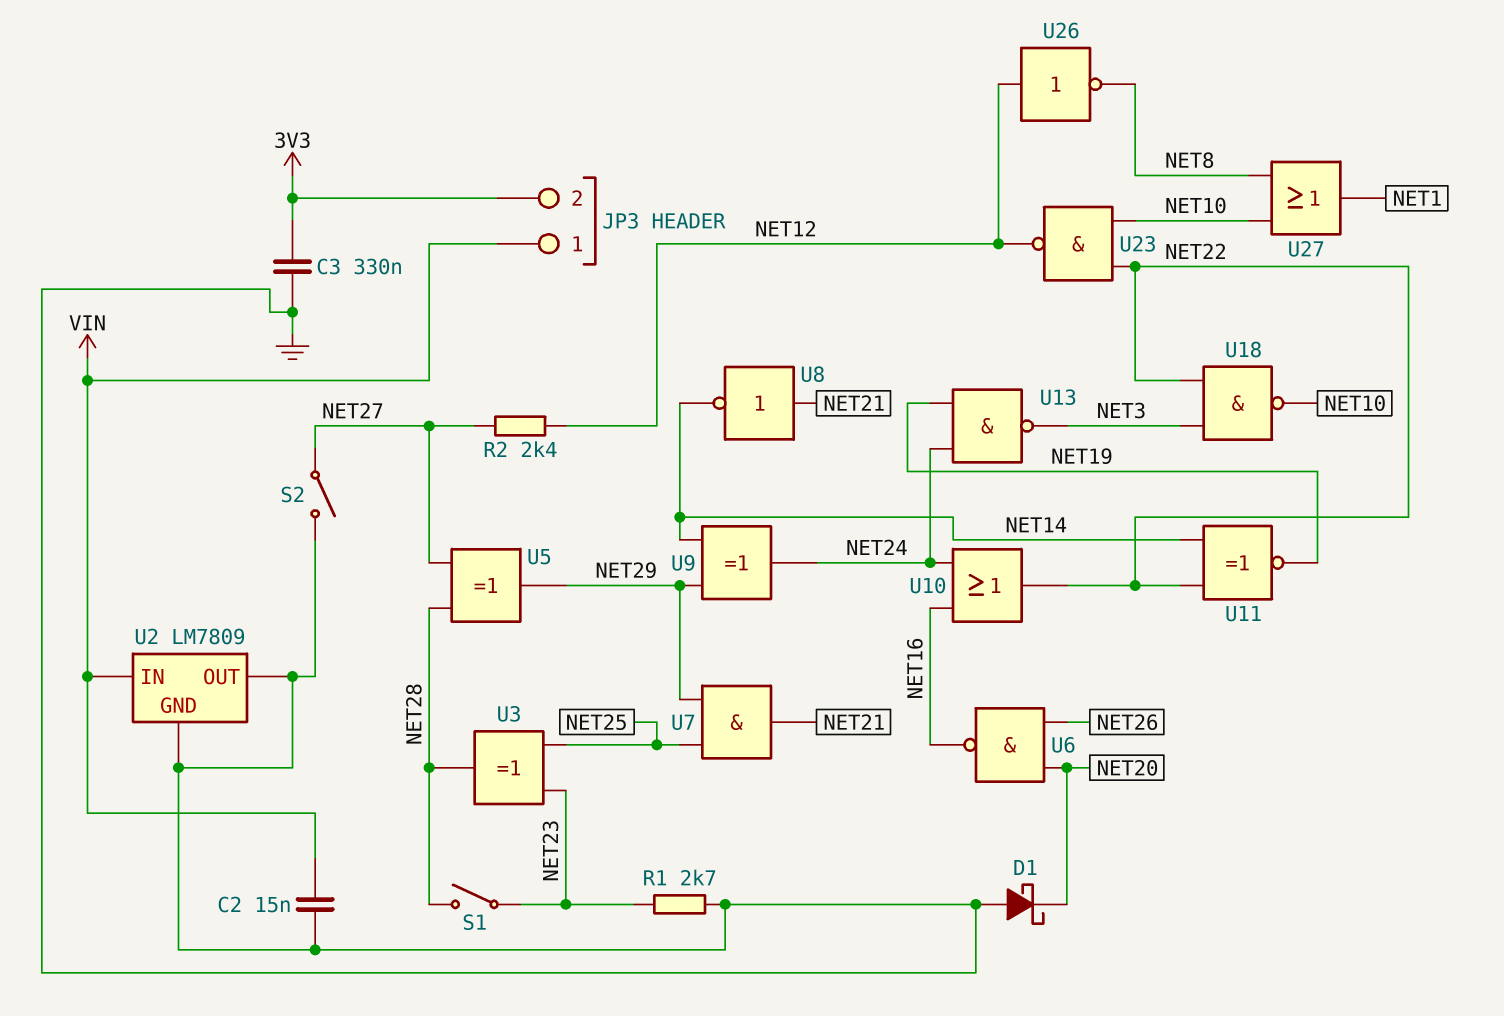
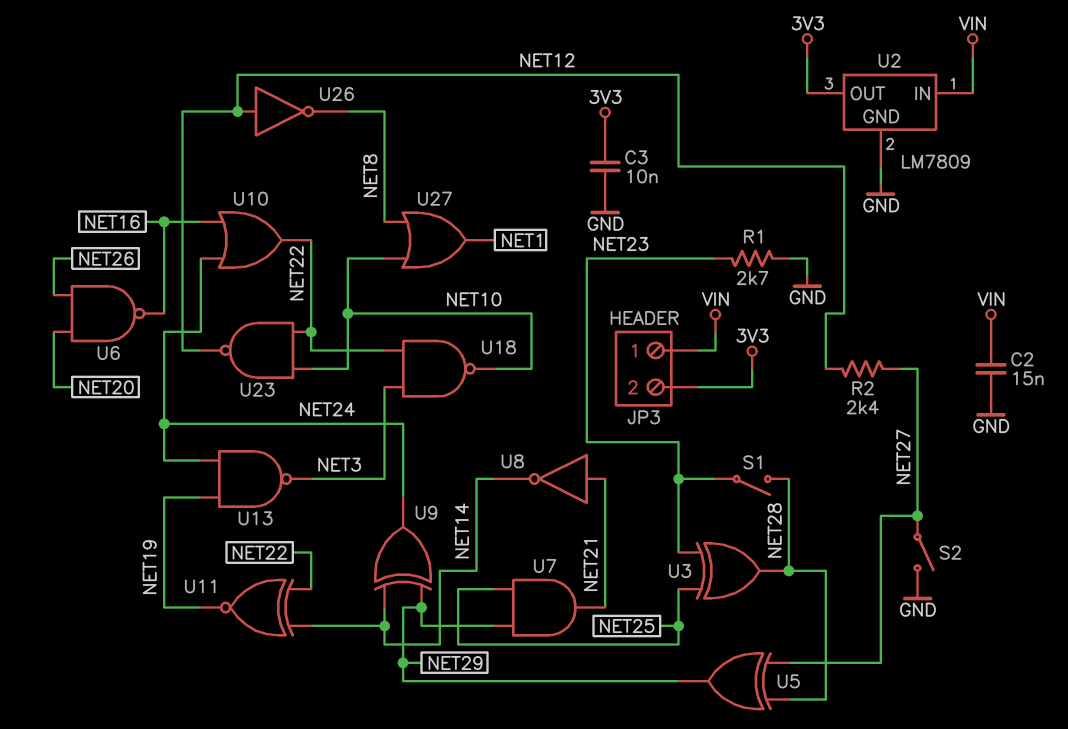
C3: 330nF (3V3, GND) -> 10nF (3V3, GND)
D1: schottky (A GND, K NET20) -> none
U2 pin OUT: GND -> 3V3

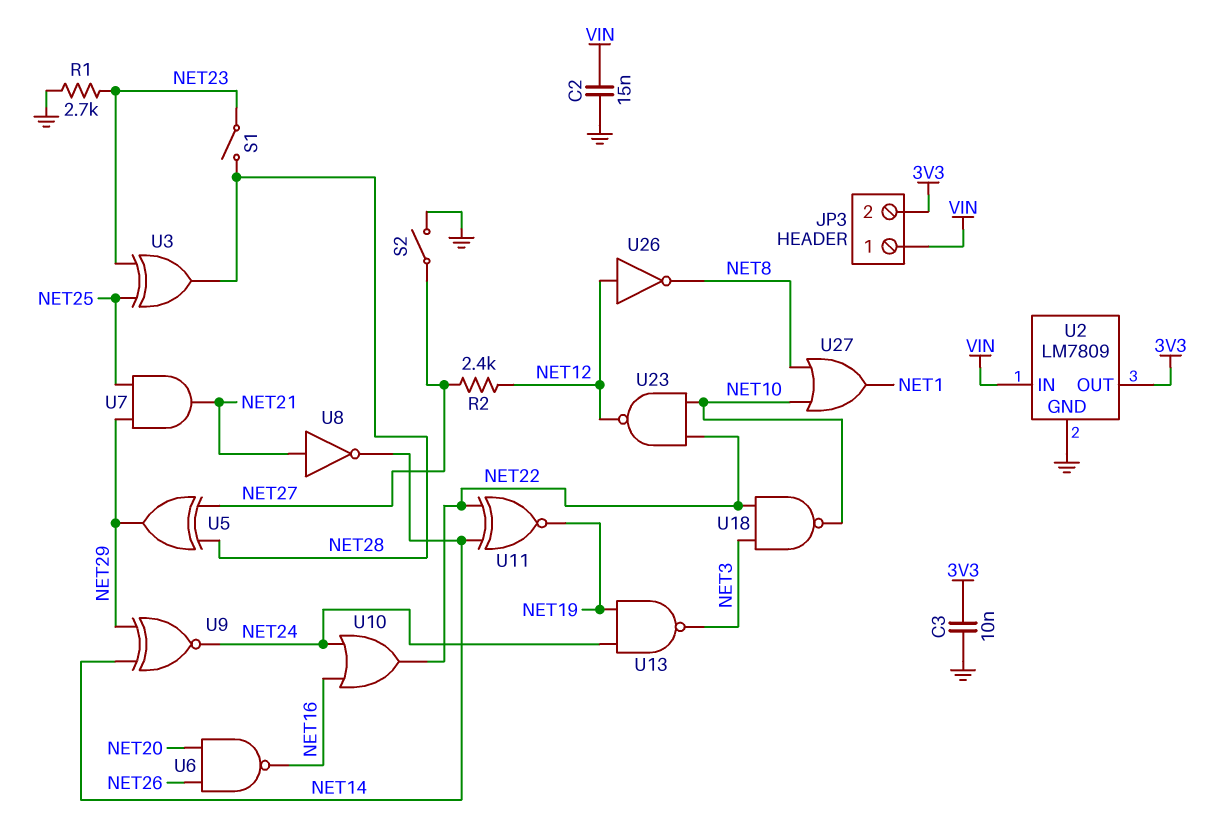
U9: XOR (in NET14, in NET29, out NET24) -> XNOR (in NET14, in NET29, out NET24)

